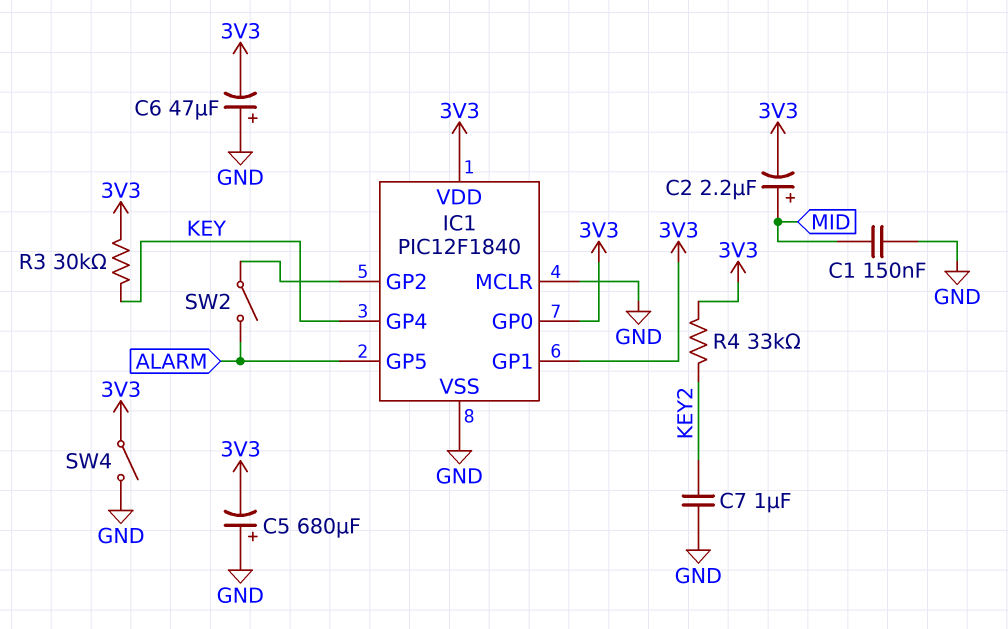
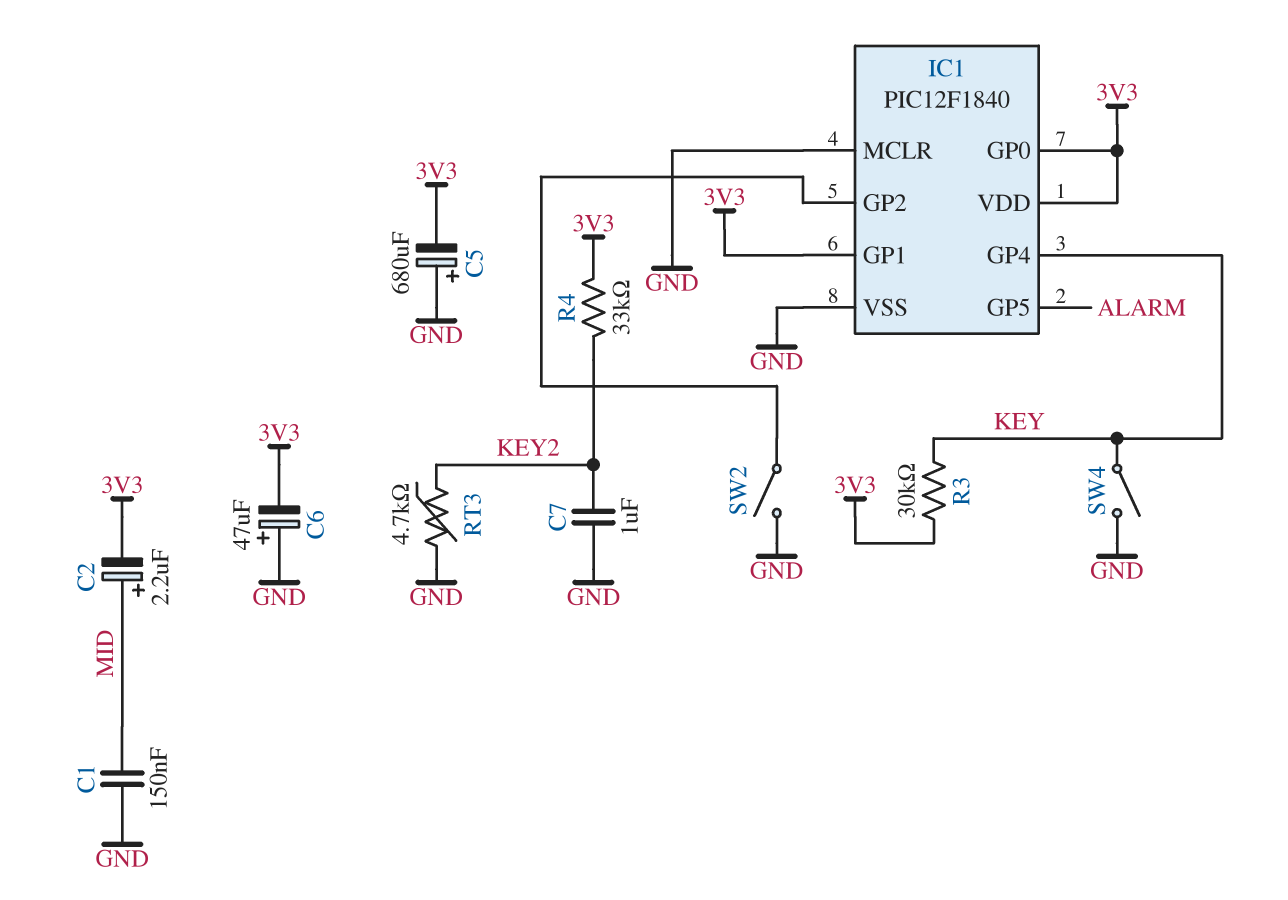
RT3: none -> 4.7k (GND, KEY2)
SW2: switch (ALARM, IC1/GP2) -> switch (GND, IC1/GP2)
SW4: switch (3V3, GND) -> switch (GND, KEY)

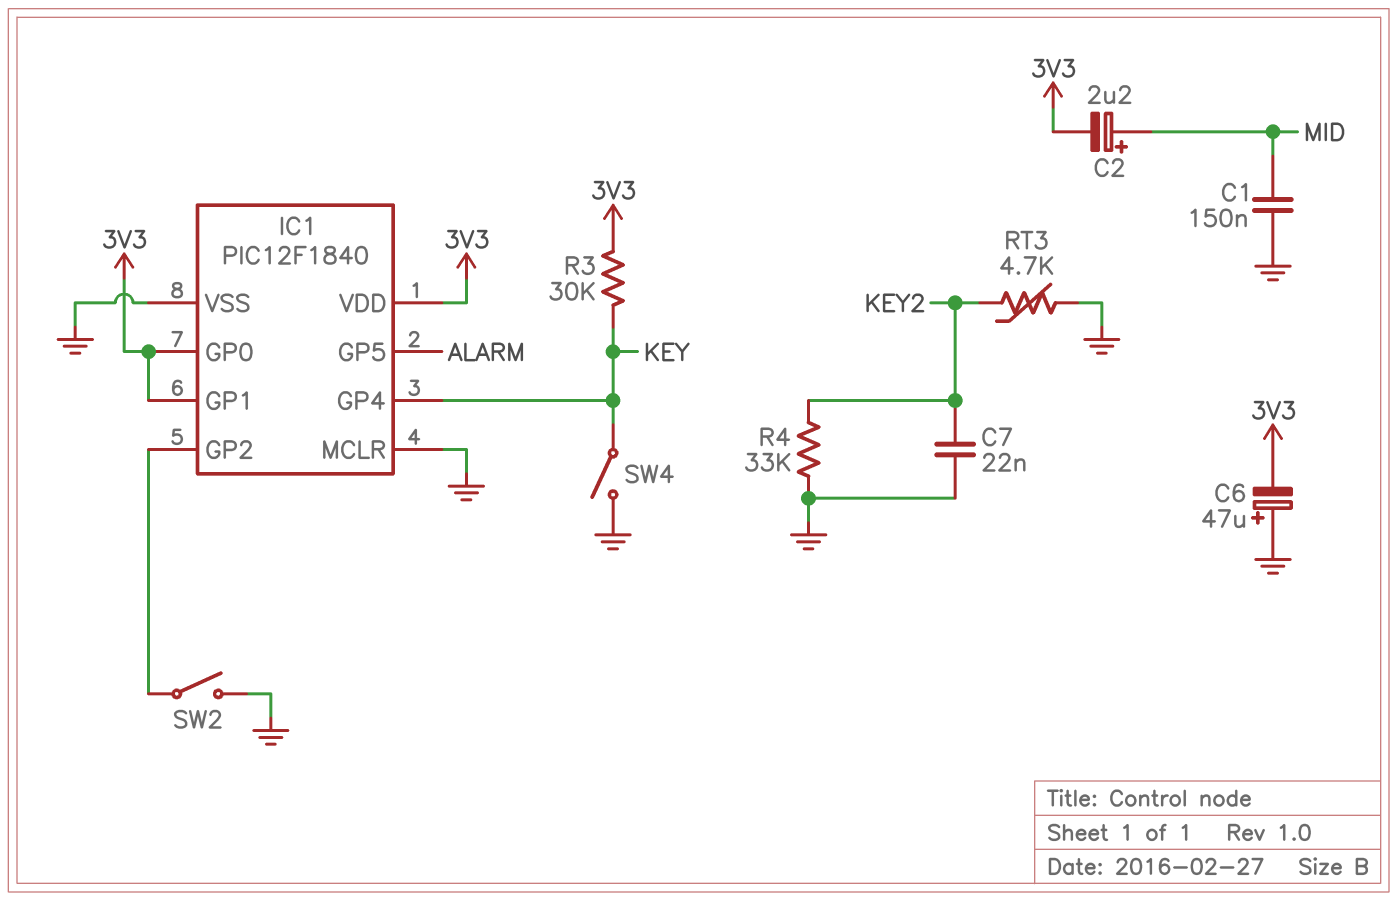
C5: 680uF (plus GND, minus 3V3) -> none
C7: 1uF (GND, KEY2) -> 22nF (GND, KEY2)
R4: 33k (3V3, KEY2) -> 33k (GND, KEY2)

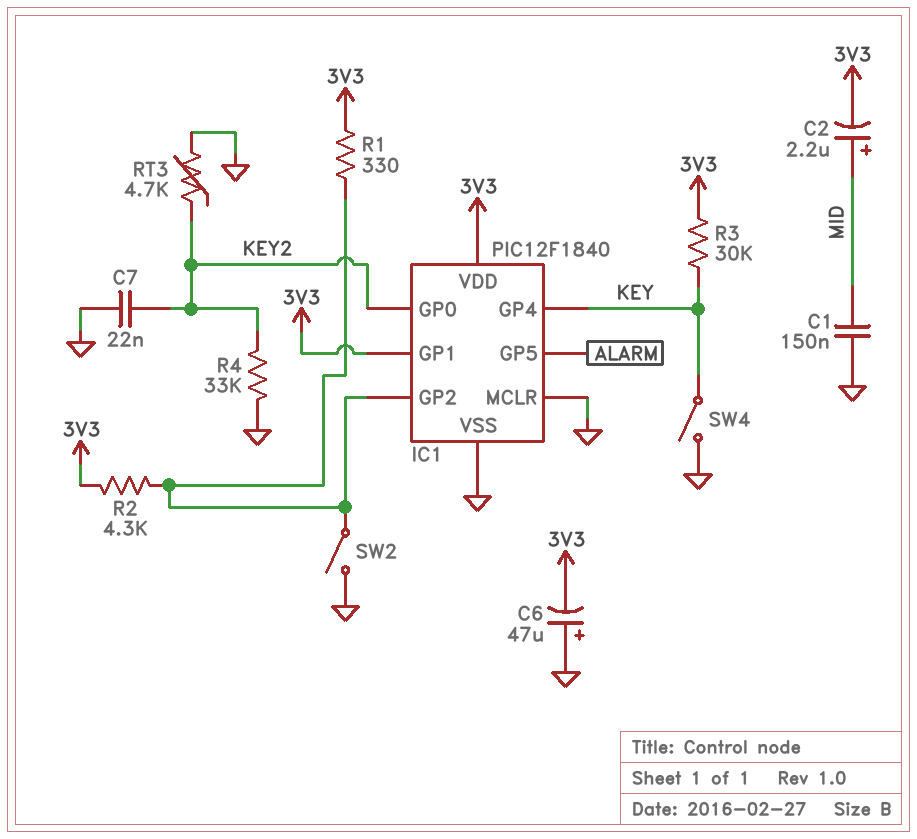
IC1 pin GP0: 3V3 -> KEY2
R1: none -> 330 (3V3, IC1/GP2)
R2: none -> 4.3k (3V3, IC1/GP2)

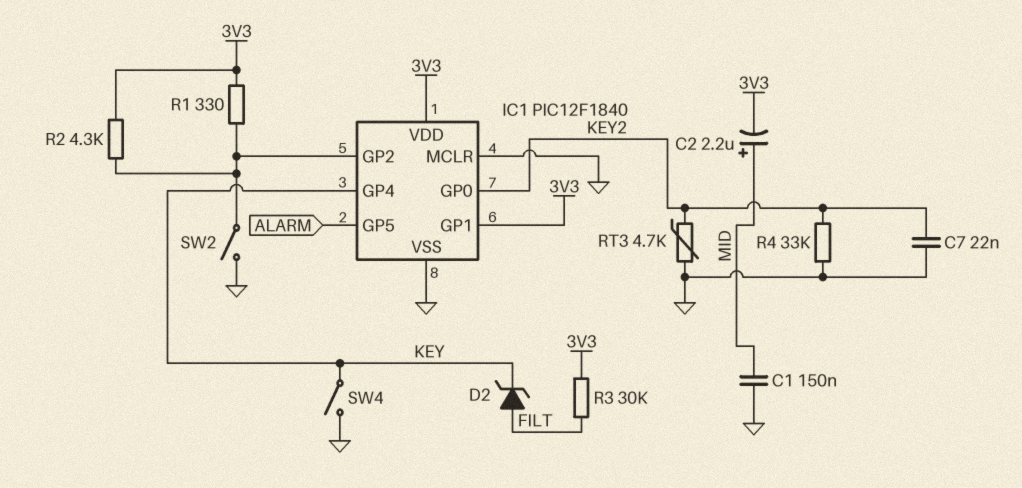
C6: 47uF (plus GND, minus 3V3) -> none
D2: none -> zener (A FILT, K KEY)
R3: 30k (3V3, KEY) -> 30k (3V3, FILT)

